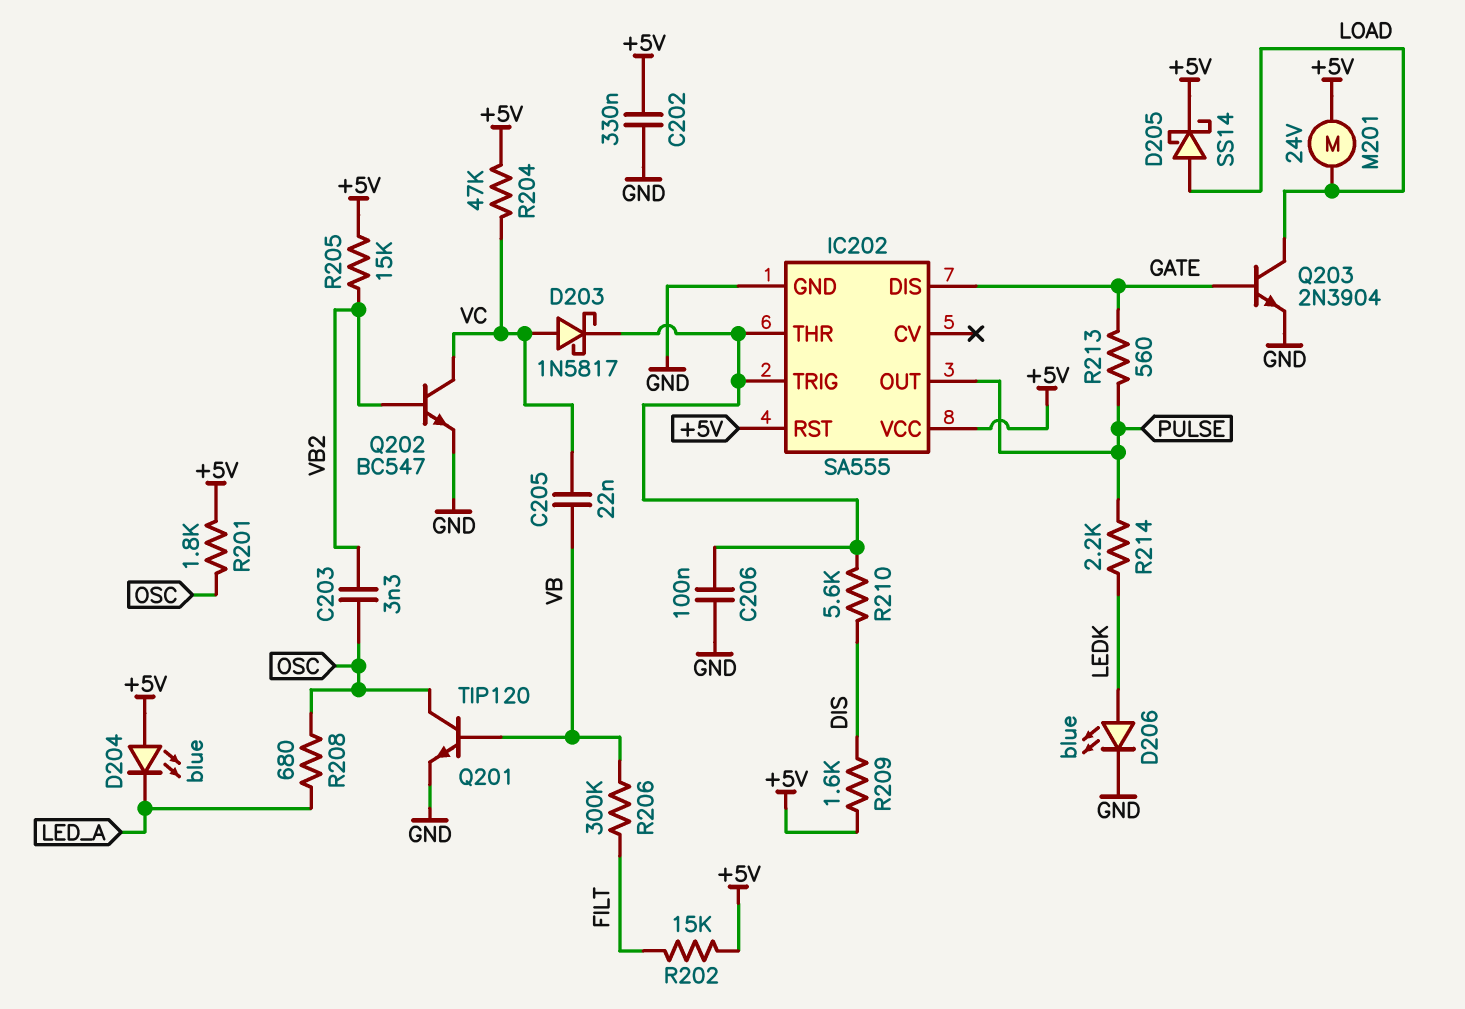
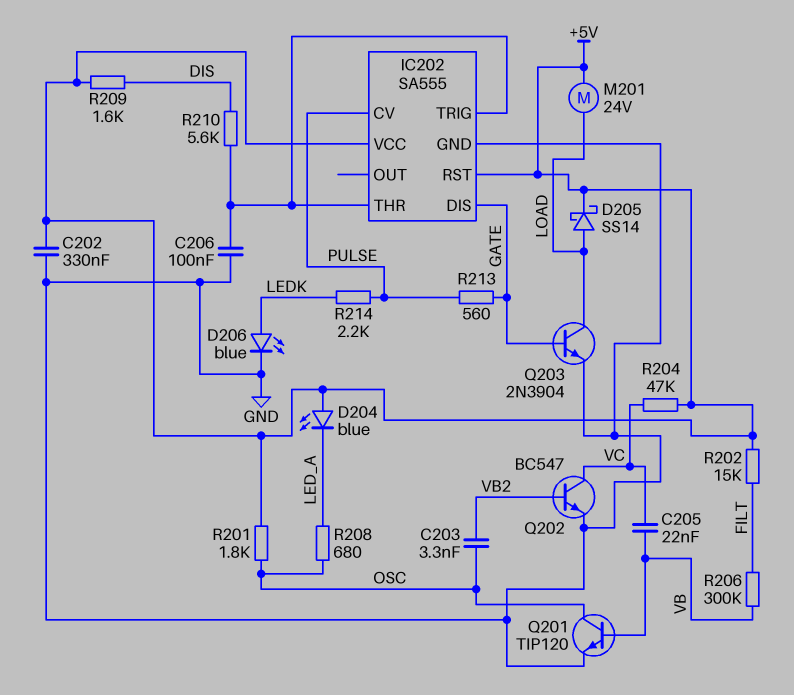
D203: schottky 1N5817 (A VC, K IC202/THR) -> none
IC202 pin CV: none -> PULSE
IC202 pin OUT: PULSE -> none
R205: 15k (+5V, VB2) -> none

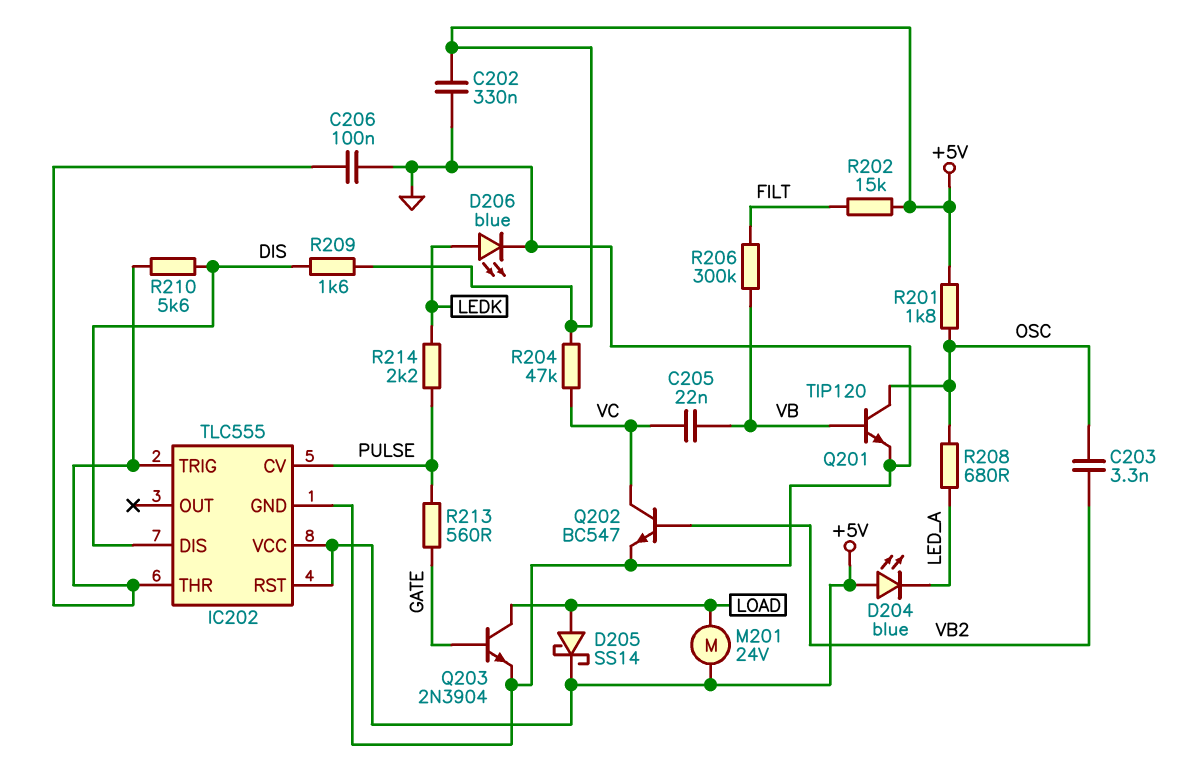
IC202: SA555 -> TLC555
IC202 pin DIS: GATE -> DIS

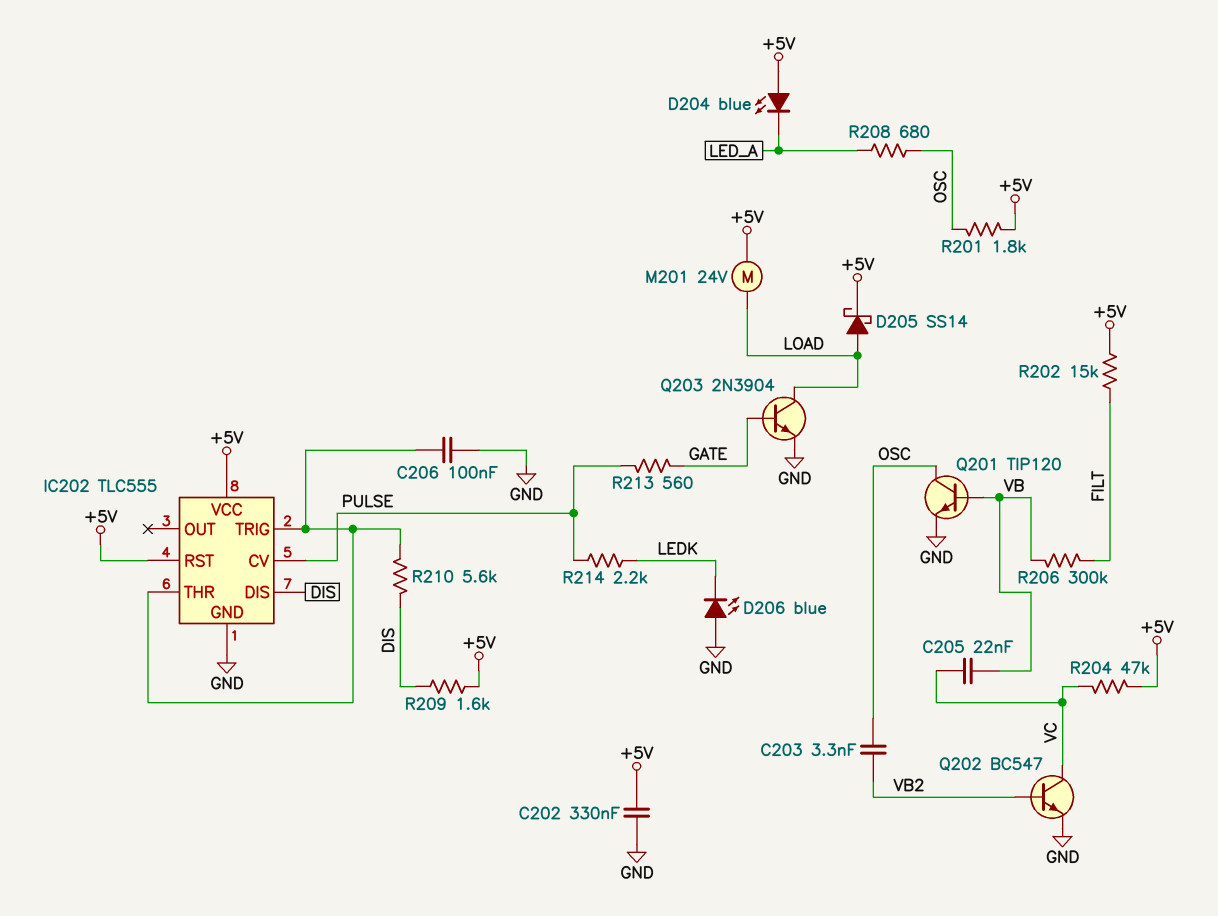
D206: LED blue (A LEDK, K GND) -> LED blue (A GND, K LEDK)

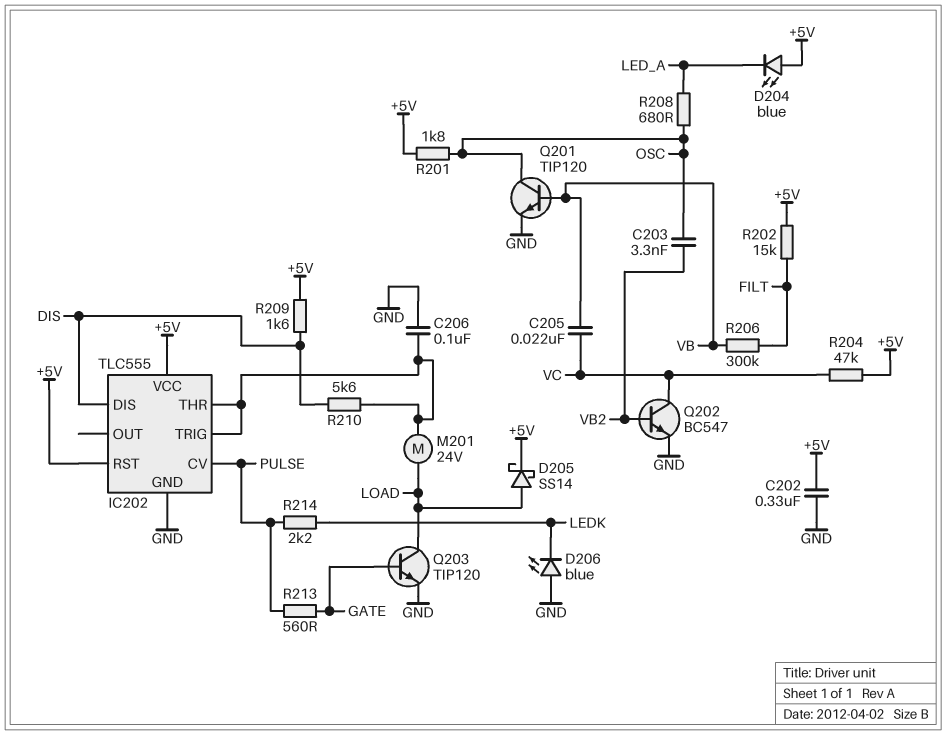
M201: motor 24V (+5V, LOAD) -> motor 24V (IC202/THR, LOAD)
Q203: NPN 2N3904 (B GATE, C LOAD, E GND) -> NPN TIP120 (B GATE, C LOAD, E GND)

